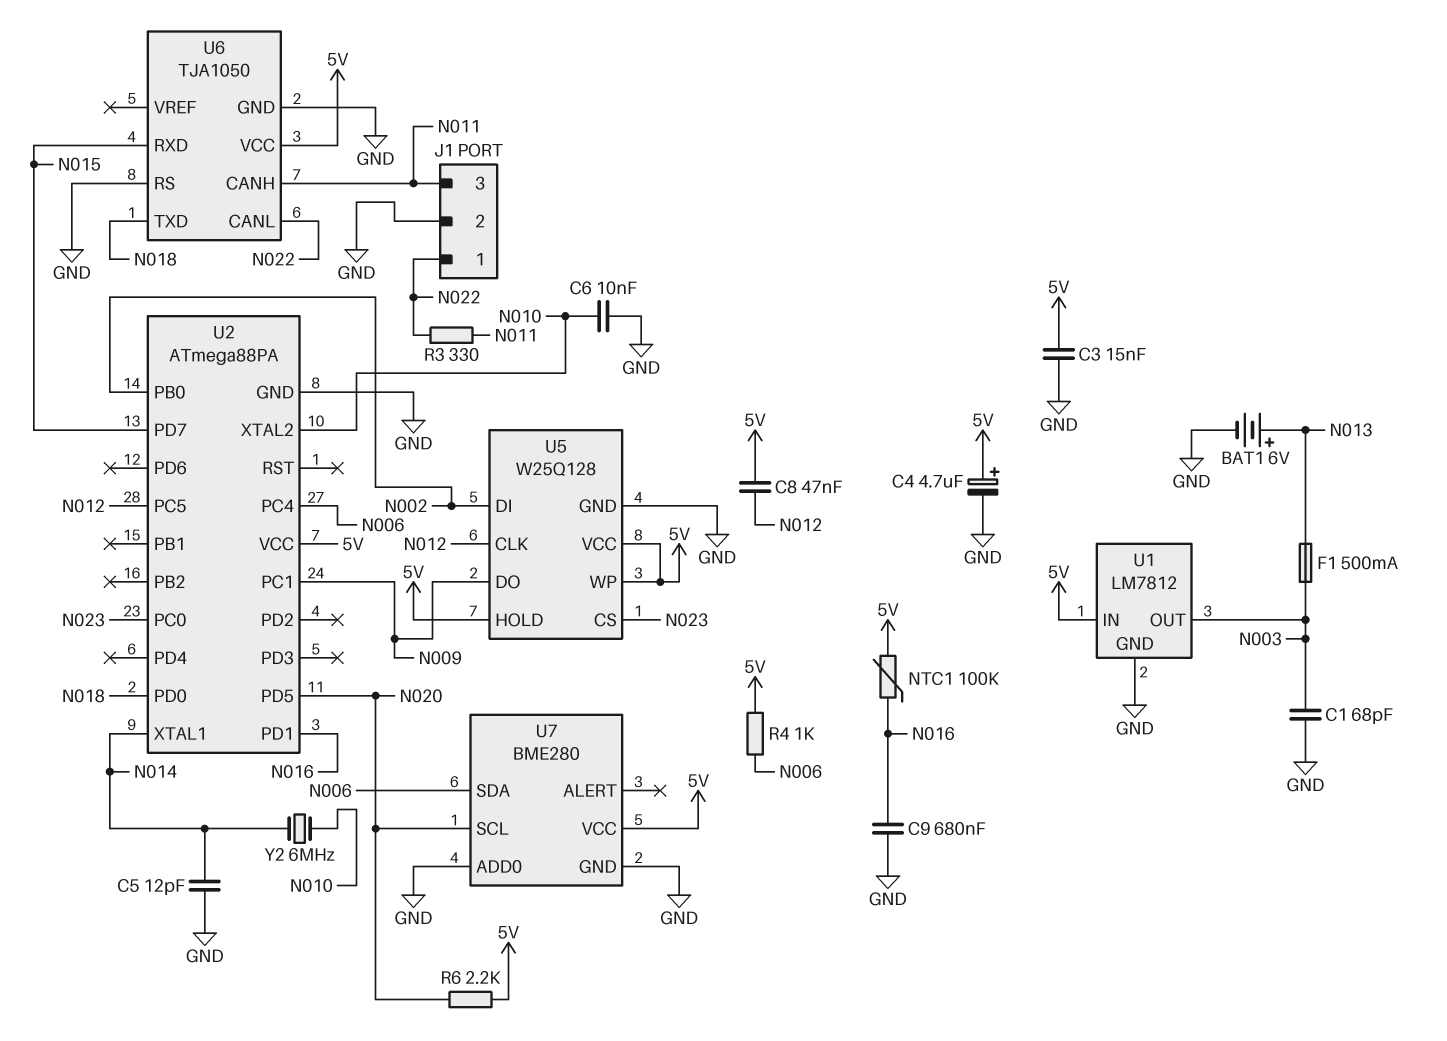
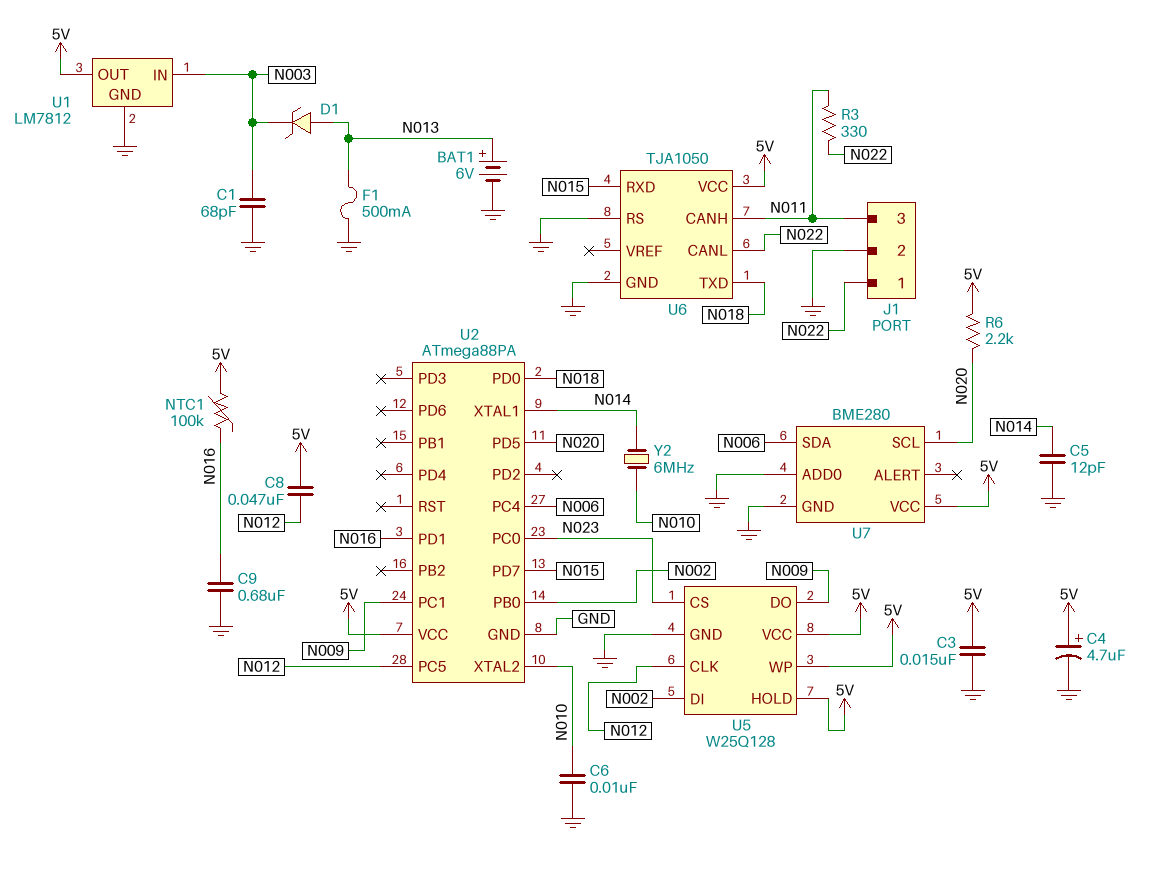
D1: none -> zener (A N013, K N003)
F1: 500mA (N003, N013) -> 500mA (GND, N013)
R4: 1k (5V, N006) -> none
U1 pin IN: 5V -> N003
U1 pin OUT: N003 -> 5V

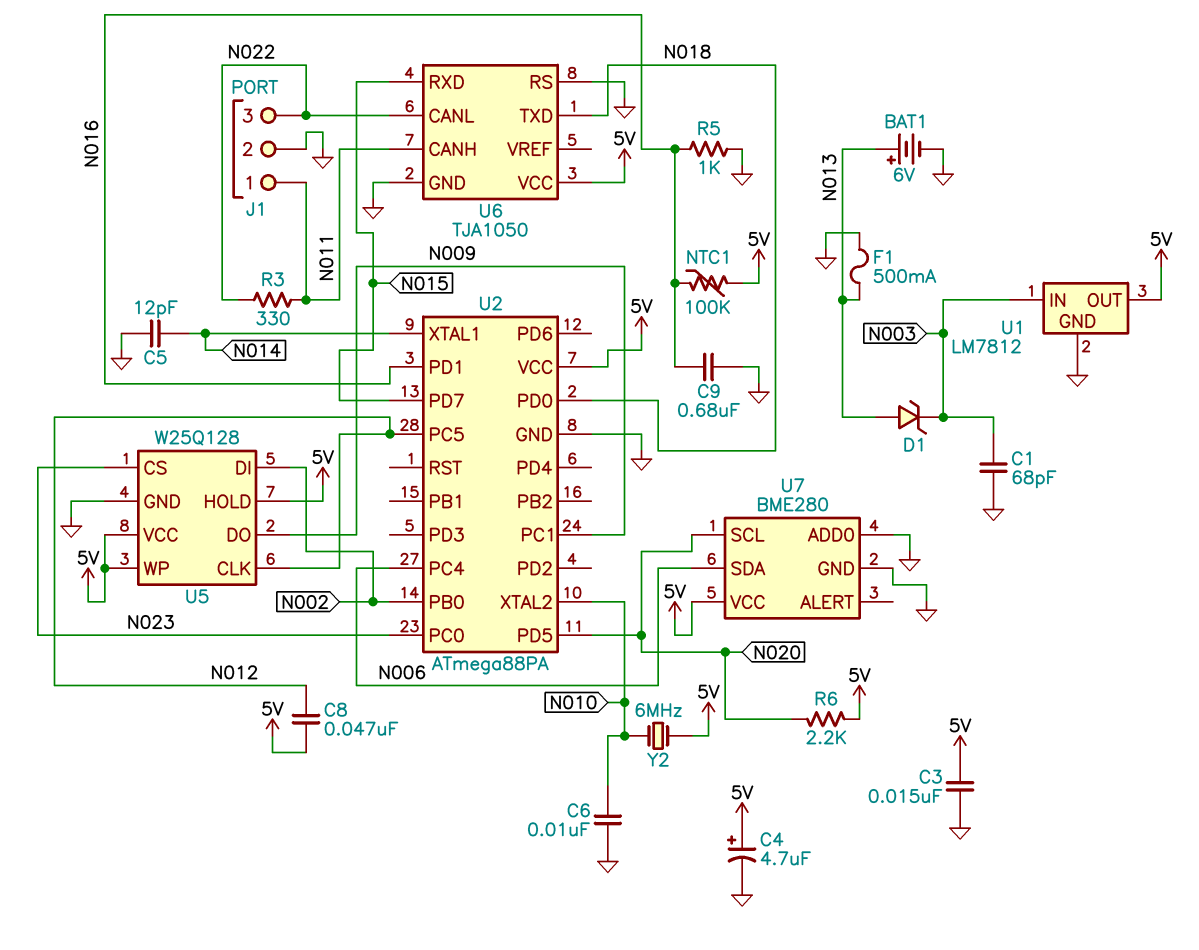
J1 pin 1: N022 -> N011
J1 pin 3: N011 -> N022
R5: none -> 1k (GND, N016)
Y2: 6MHz (N010, N014) -> 6MHz (5V, N010)

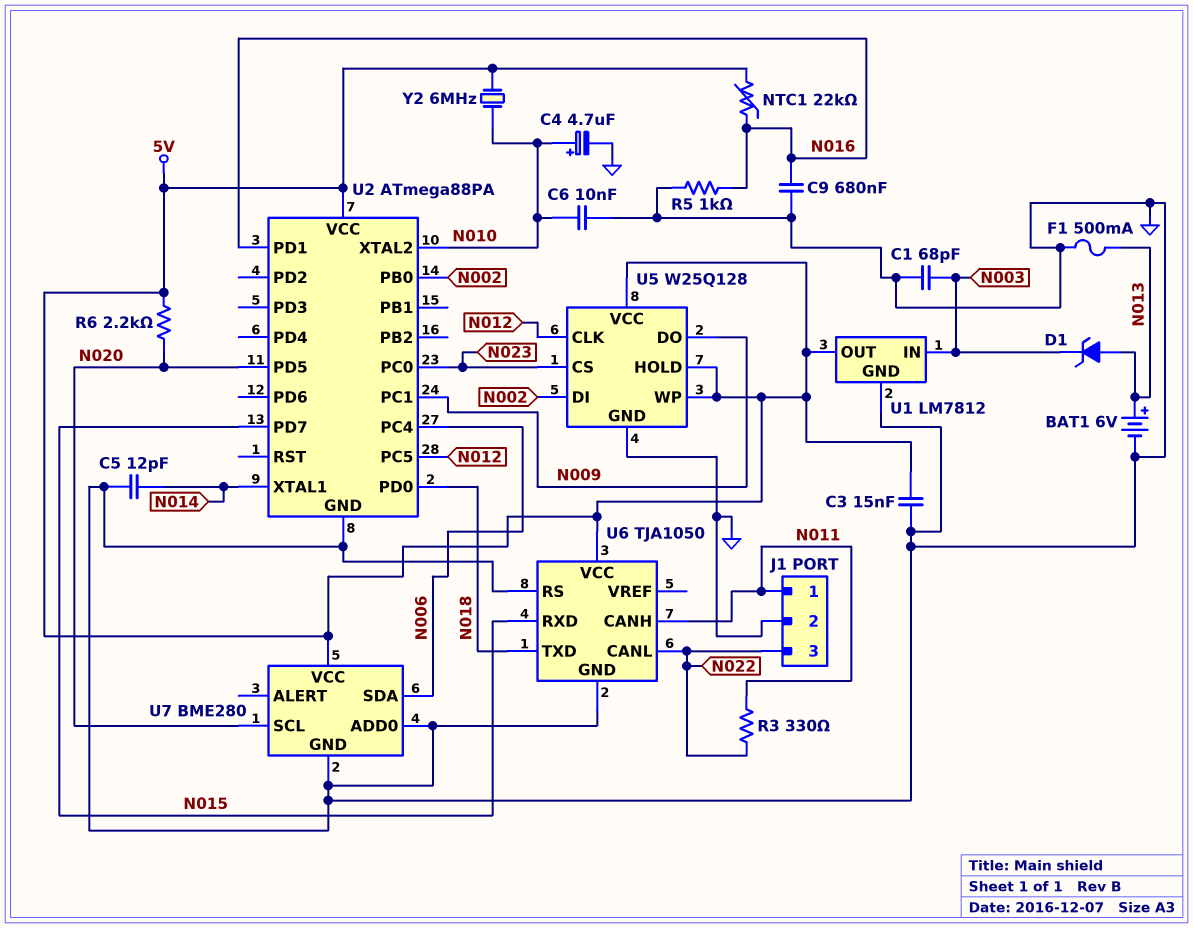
C4: 4.7uF (plus 5V, minus GND) -> 4.7uF (plus N010, minus GND)
C8: 47nF (5V, N012) -> none
NTC1: 100k (5V, N016) -> 22k (5V, N016)

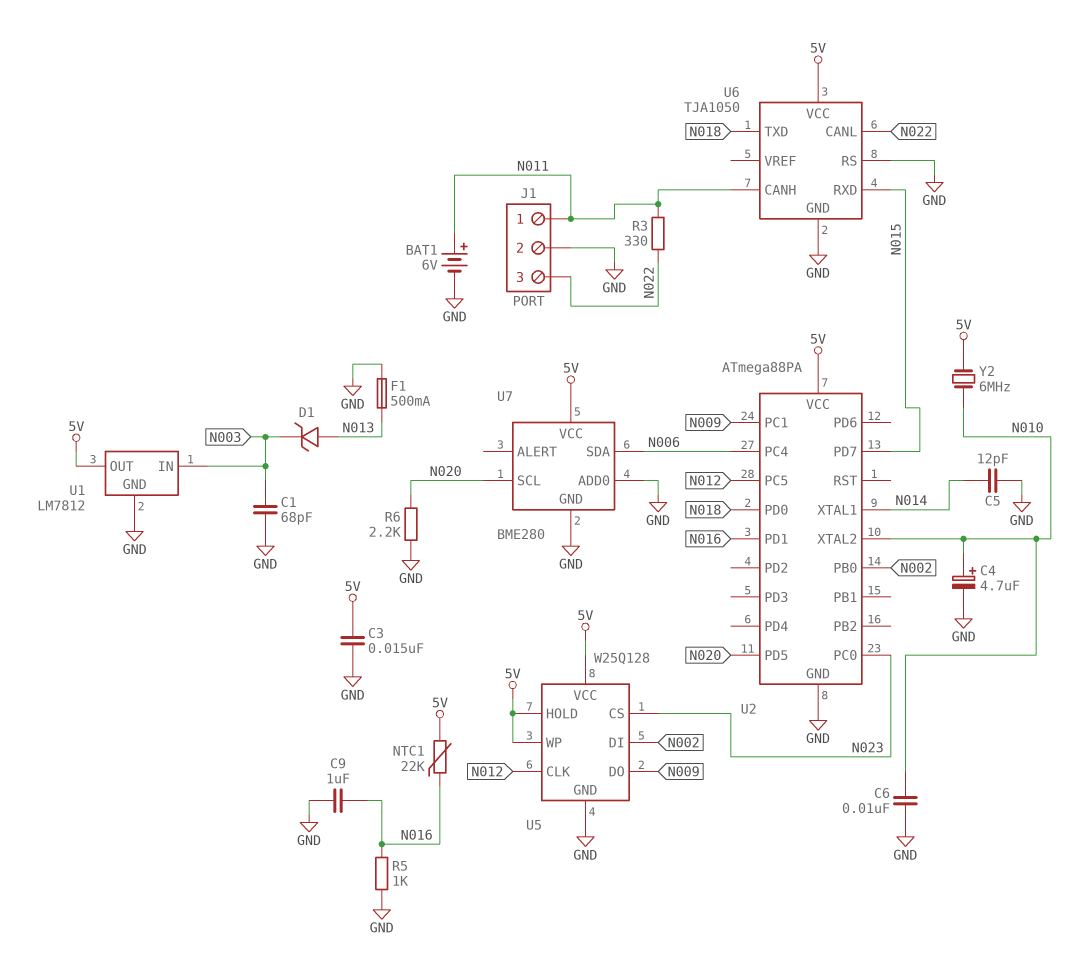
BAT1: 6V (plus N013, minus GND) -> 6V (plus N011, minus GND)
C9: 680nF (GND, N016) -> 1uF (GND, N016)
R6: 2.2k (5V, N020) -> 2.2k (GND, N020)

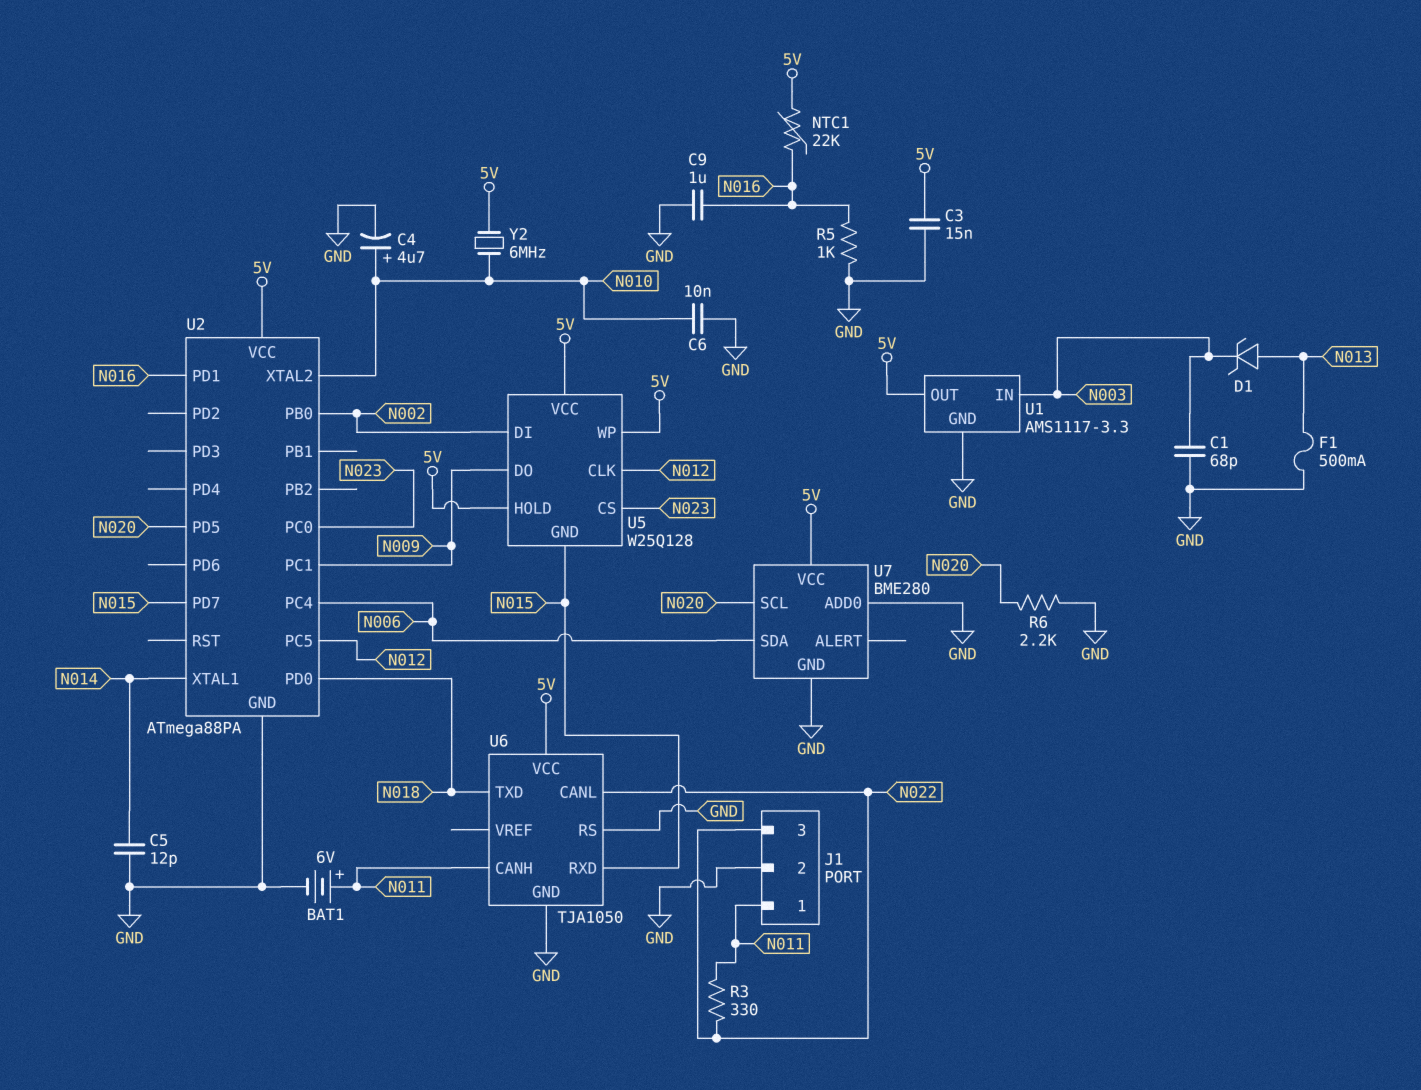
U1: LM7812 -> AMS1117-3.3
U5 pin GND: GND -> N015

